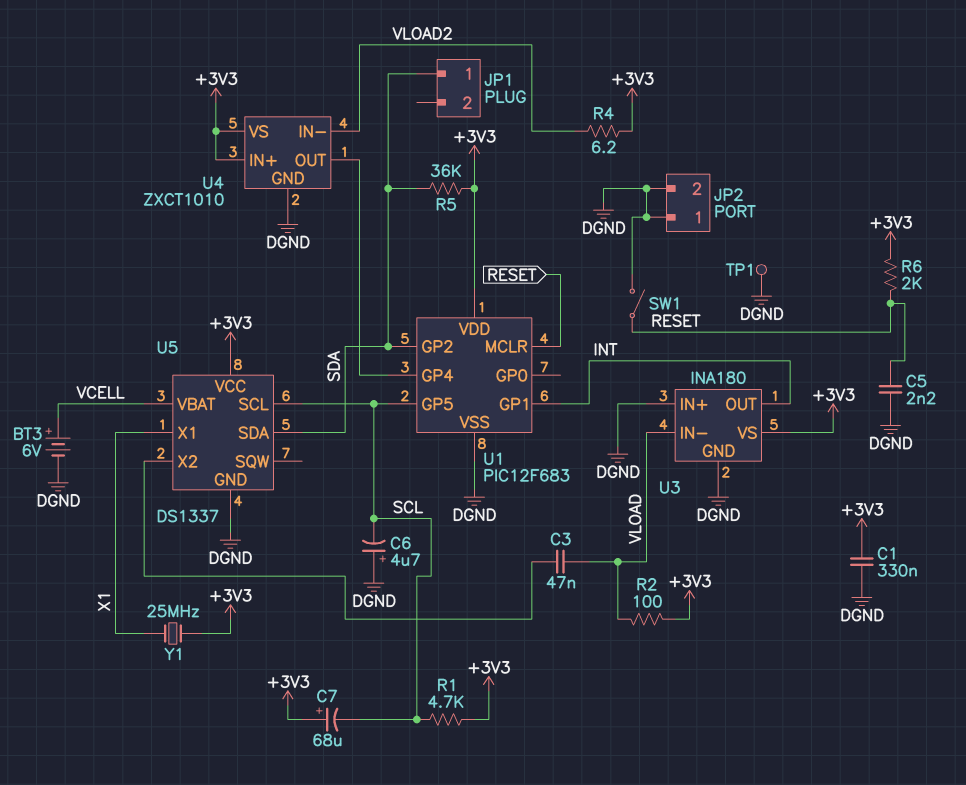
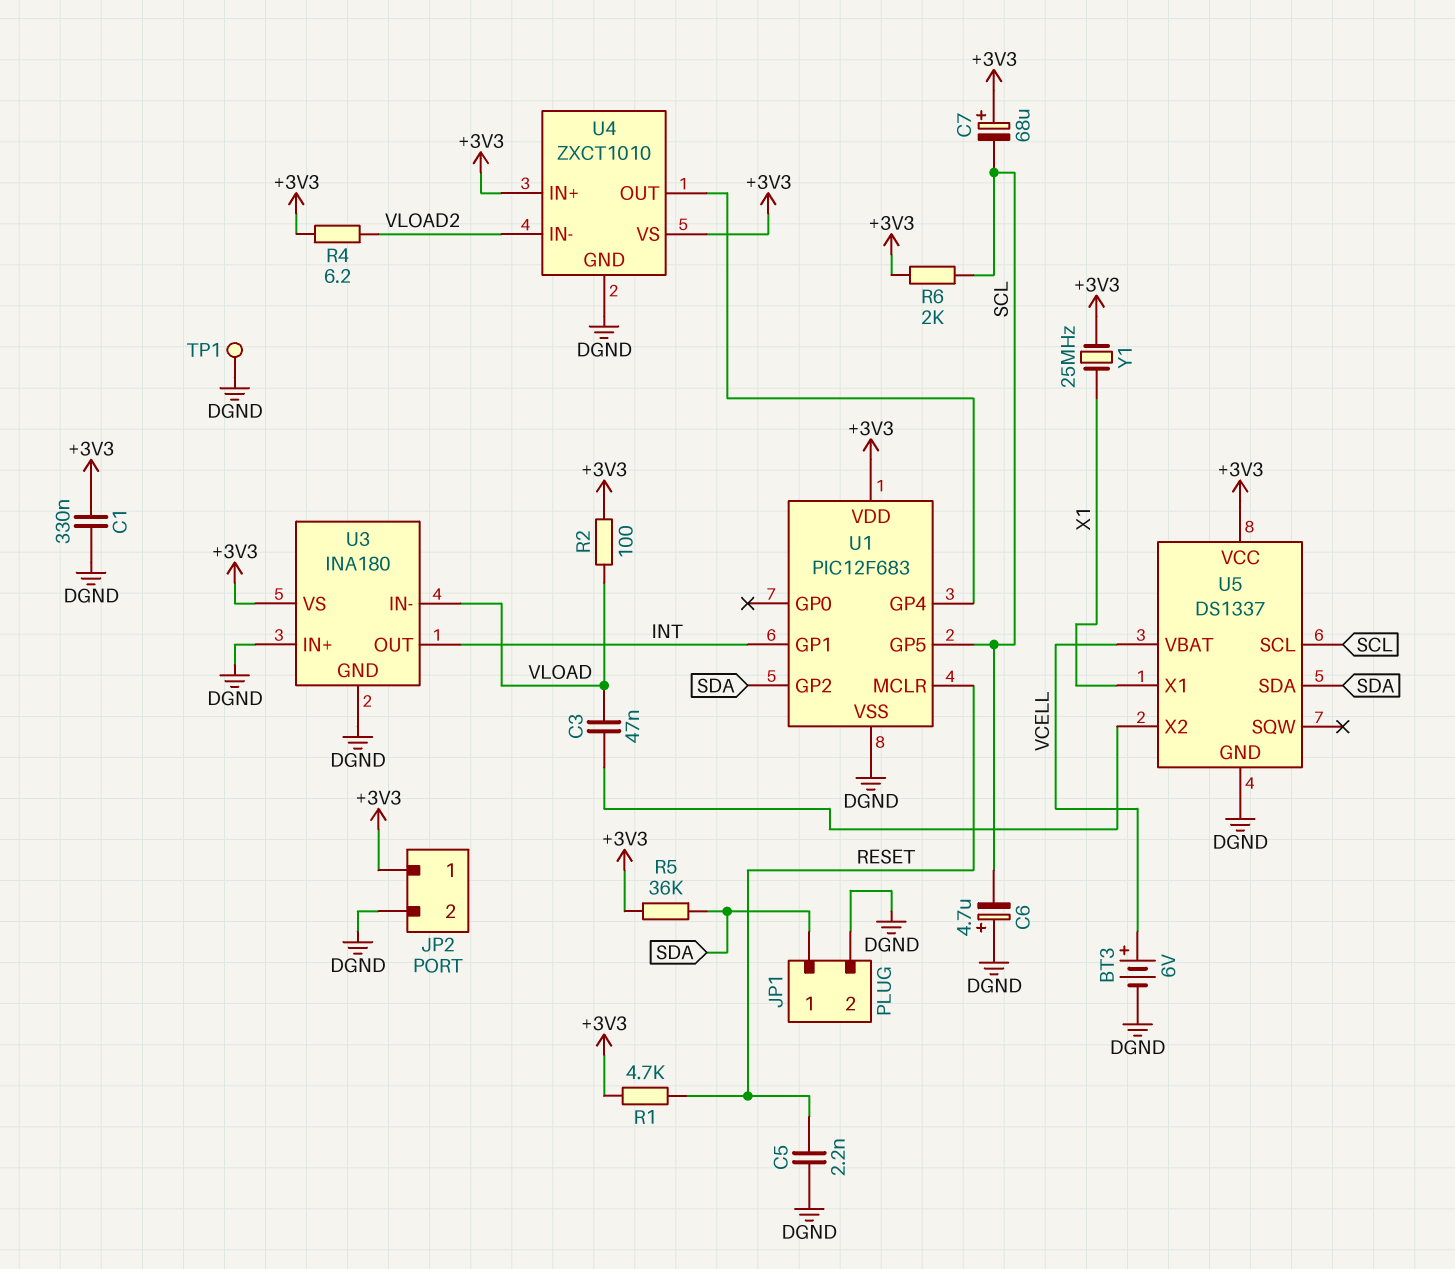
JP1 pin 2: none -> DGND
JP2 pin 1: DGND -> +3V3
R1: 4.7k (+3V3, SCL) -> 4.7k (+3V3, RESET)
R6: 2k (+3V3, RESET) -> 2k (+3V3, SCL)
SW1: switch (DGND, RESET) -> none

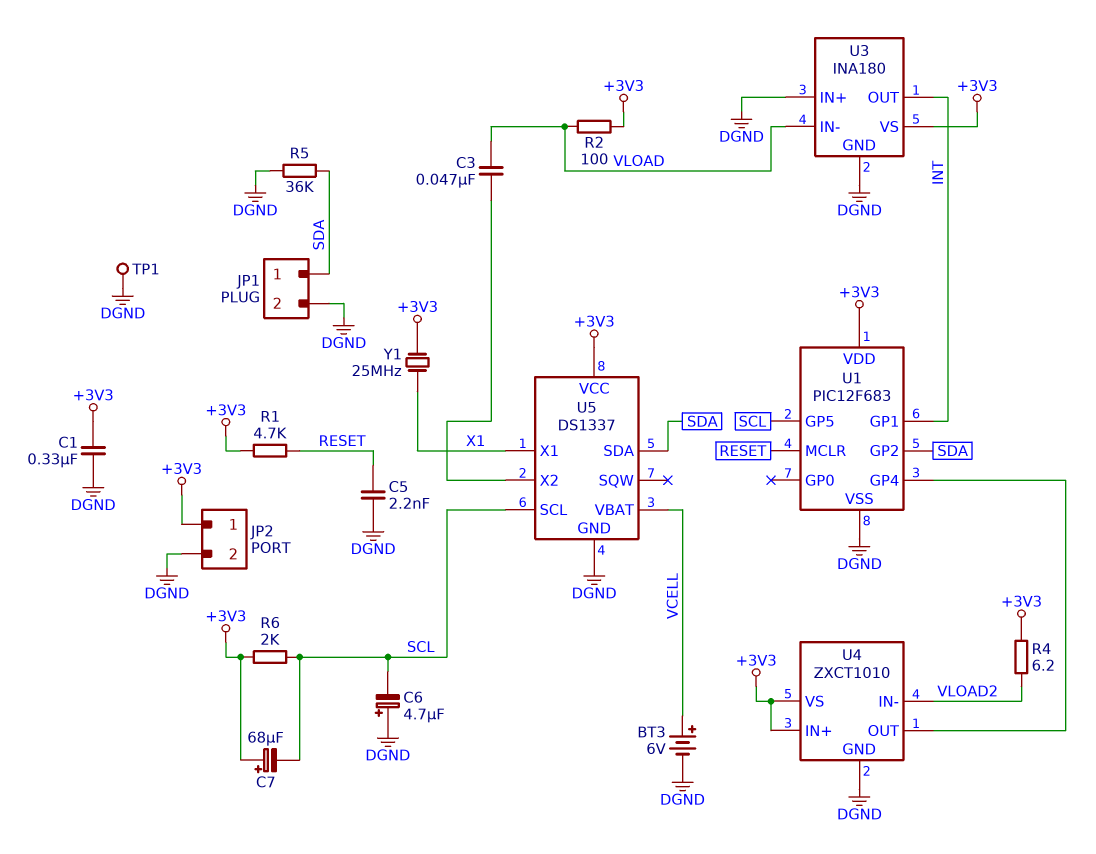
R5: 36k (+3V3, SDA) -> 36k (DGND, SDA)

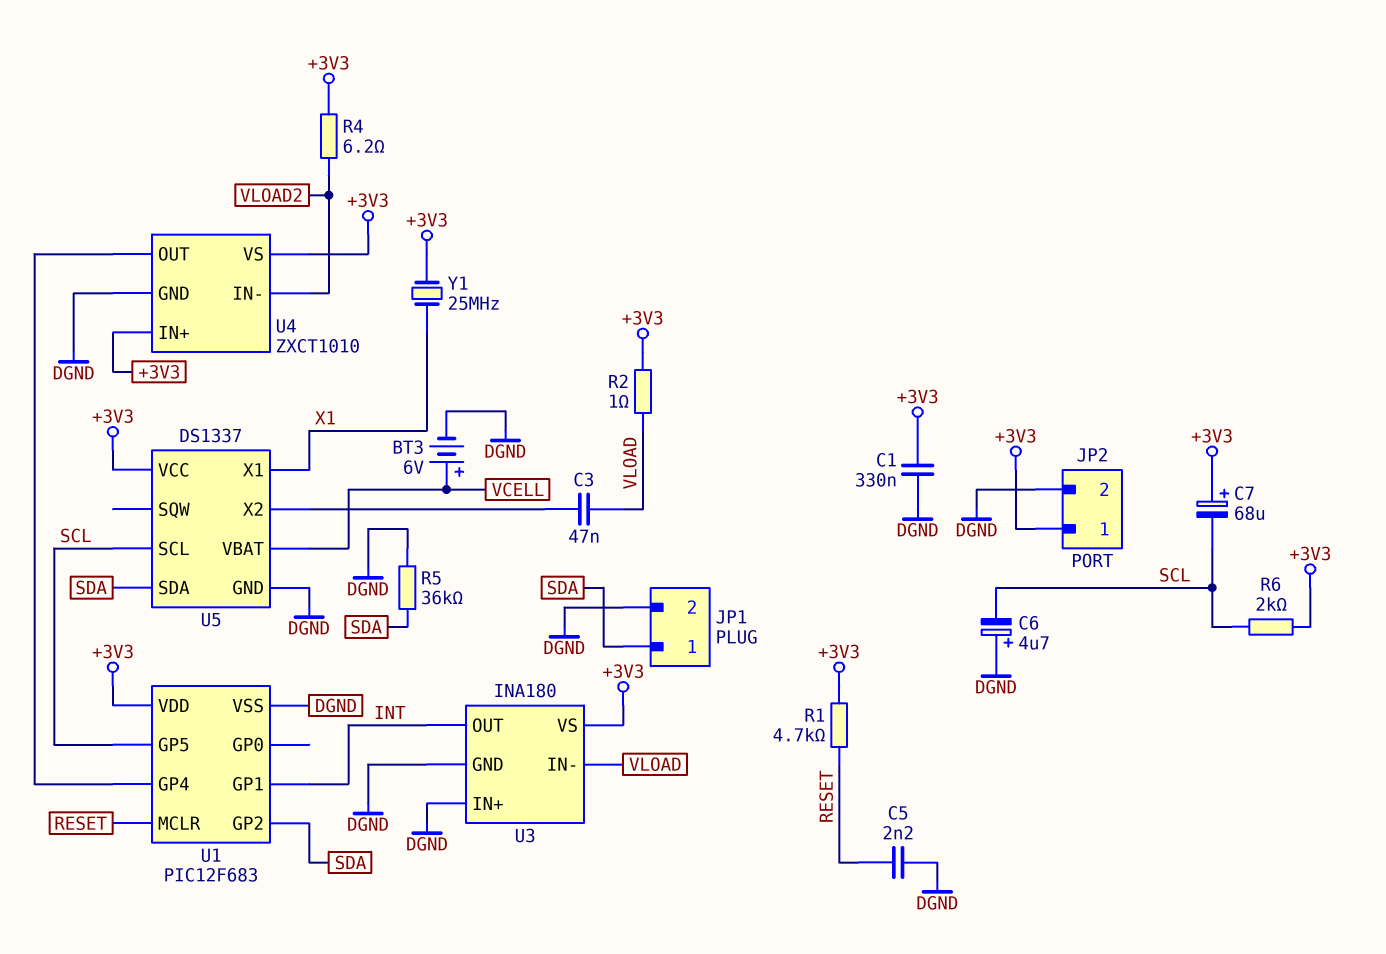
R2: 100 (+3V3, VLOAD) -> 1 (+3V3, VLOAD)
TP1: test point (DGND) -> none

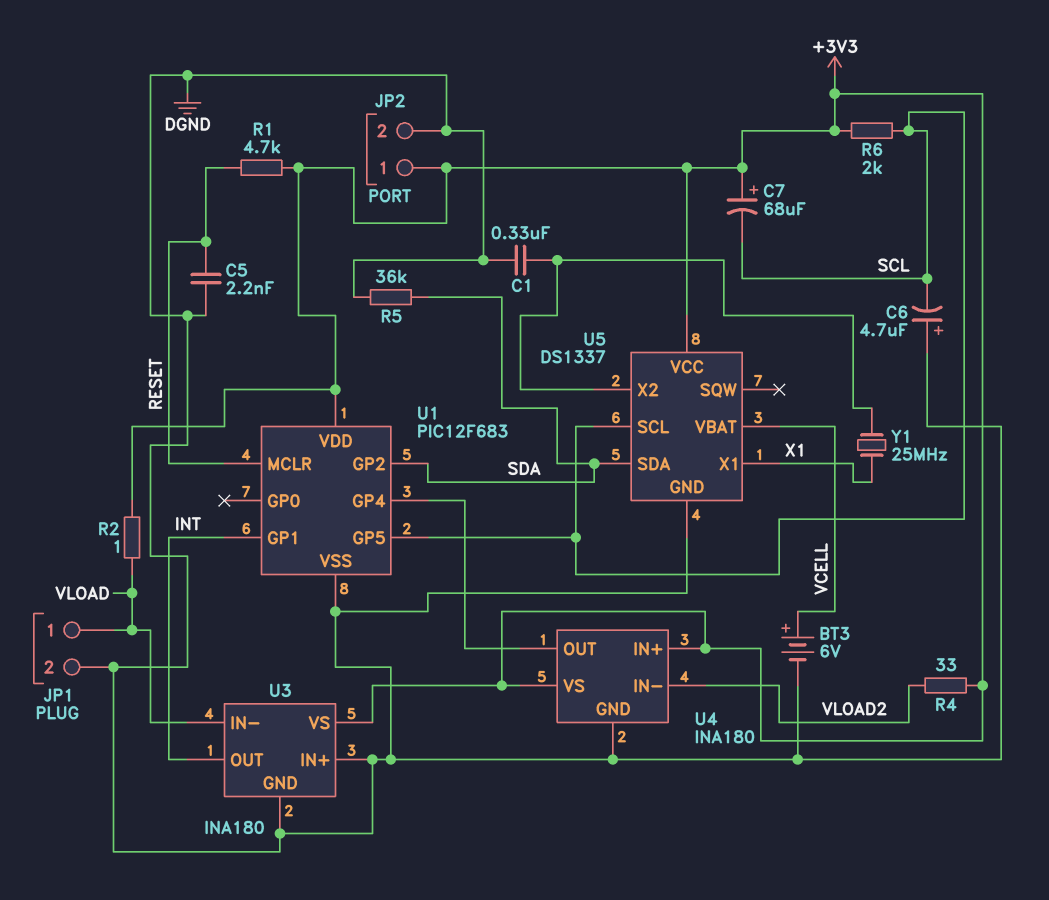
C1: 330nF (+3V3, DGND) -> 330nF (DGND, U5/X2)
C3: 47nF (U5/X2, VLOAD) -> none
JP1 pin 1: SDA -> VLOAD
R4: 6.2 (+3V3, VLOAD2) -> 33 (+3V3, VLOAD2)
U4: ZXCT1010 -> INA180
Y1: 25MHz (+3V3, X1) -> 25MHz (U5/X2, X1)

